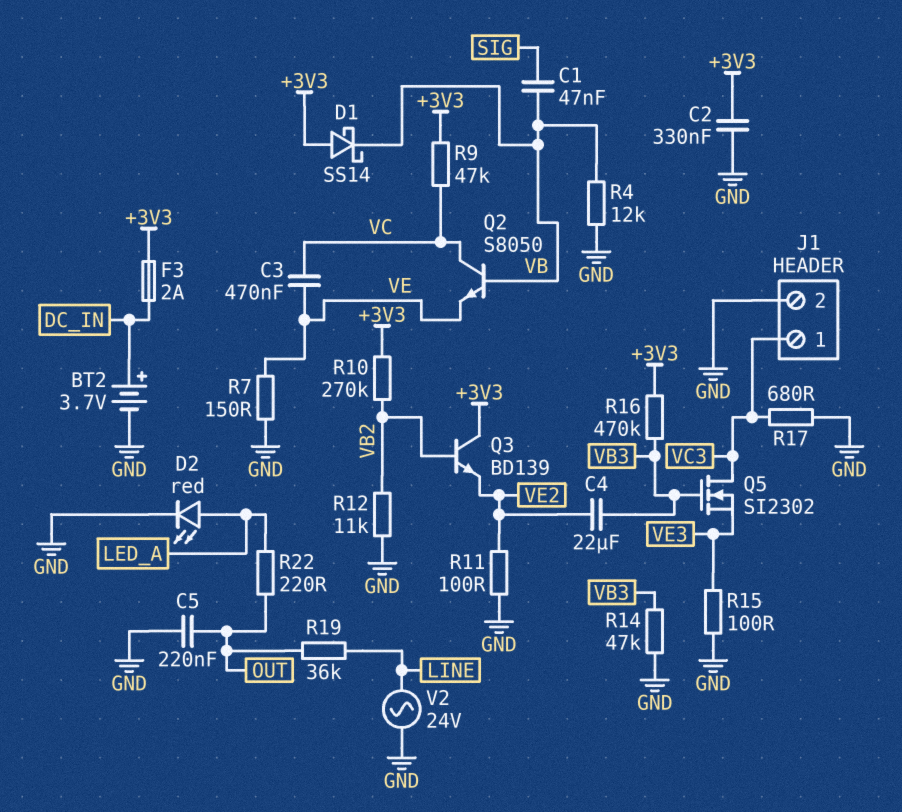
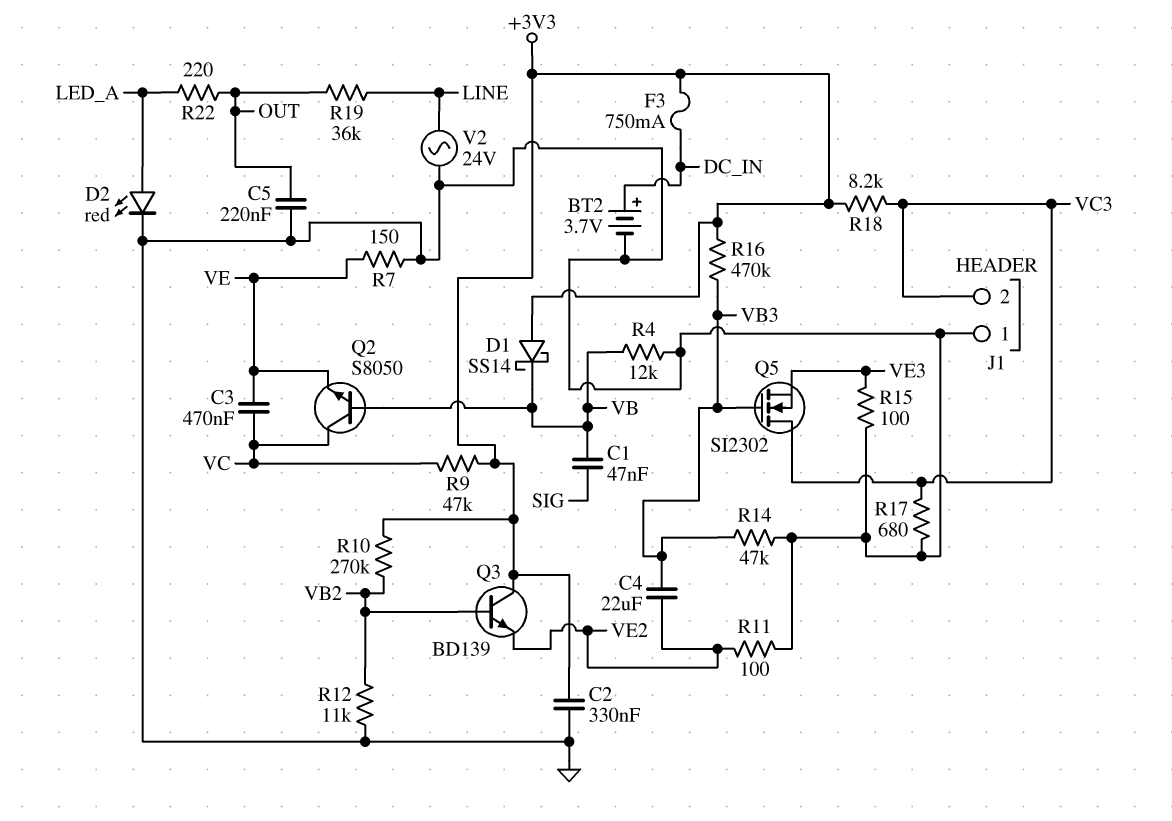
F3: 2A (+3V3, DC_IN) -> 750mA (+3V3, DC_IN)
J1 pin 1: VC3 -> GND
J1 pin 2: GND -> VC3
R18: none -> 8.2k (+3V3, VC3)

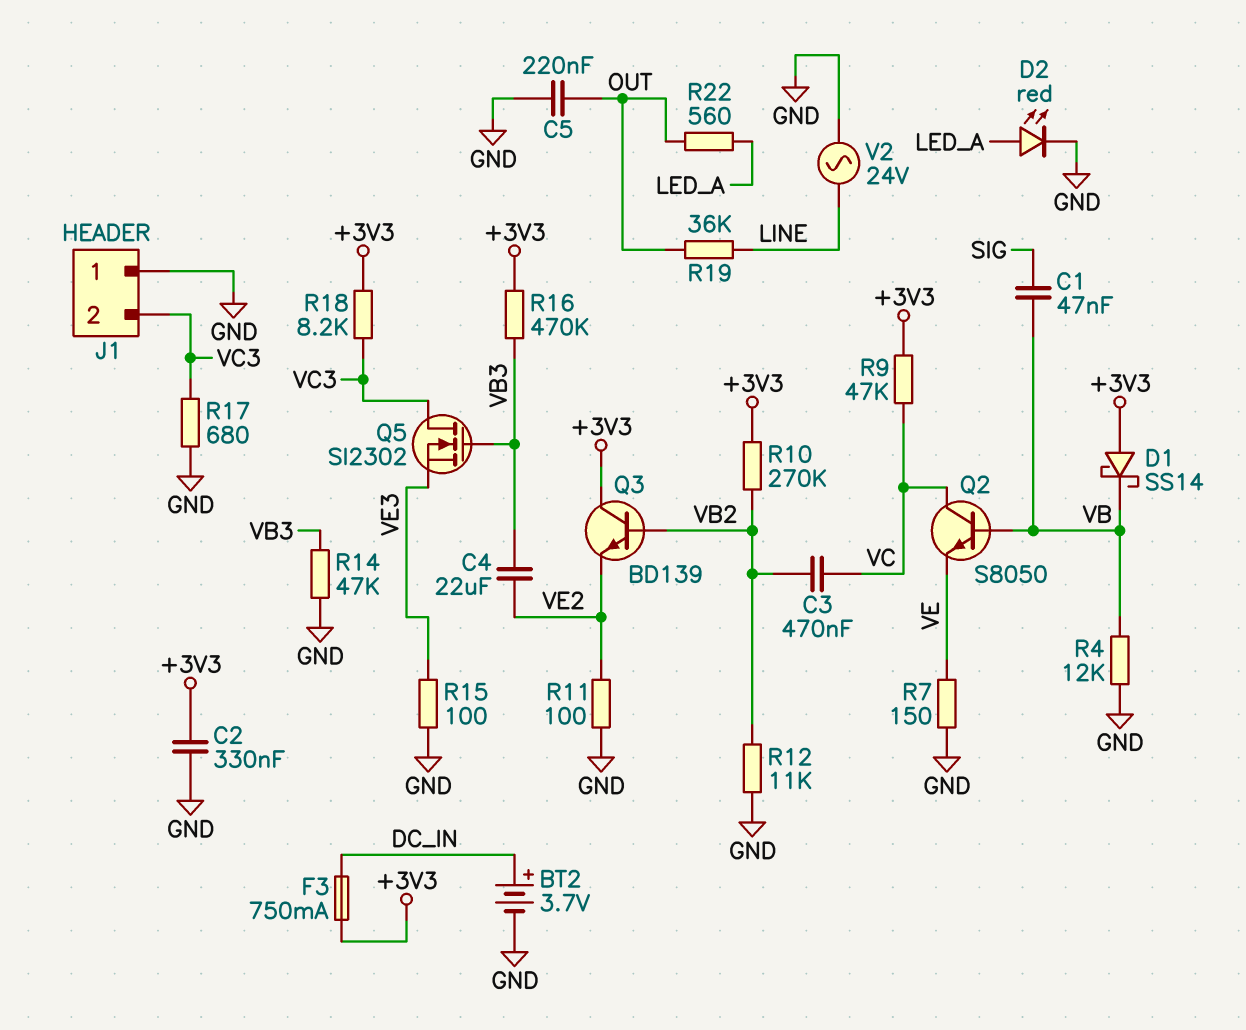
C3: 470nF (VC, VE) -> 470nF (VB2, VC)
R22: 220 (LED_A, OUT) -> 560 (LED_A, OUT)

